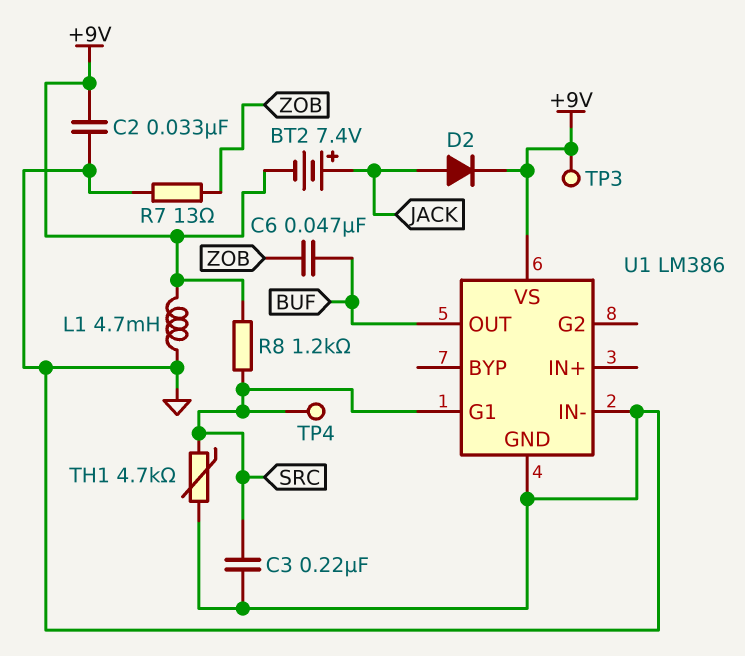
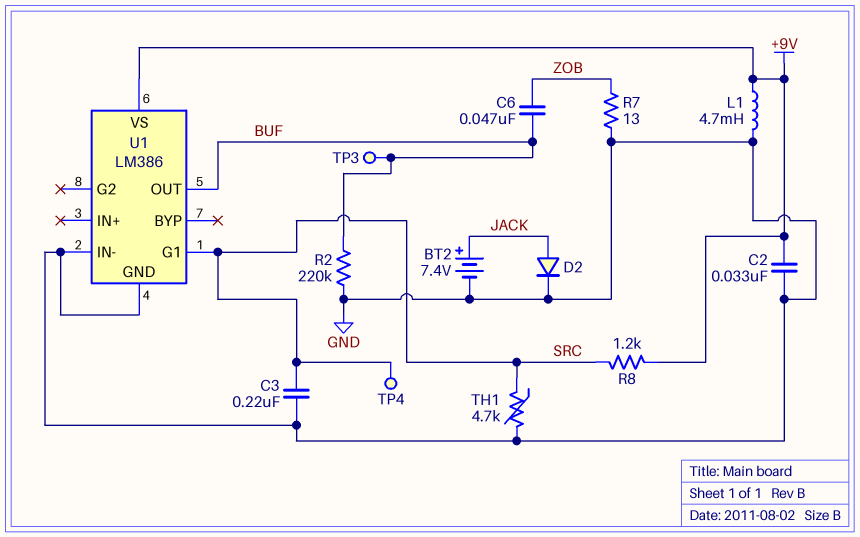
BT2: 7.4V (plus JACK, minus +9V) -> 7.4V (plus JACK, minus GND)
D2: diode (A JACK, K +9V) -> diode (A JACK, K GND)
R2: none -> 220k (BUF, GND)
TP3: test point (+9V) -> test point (BUF)

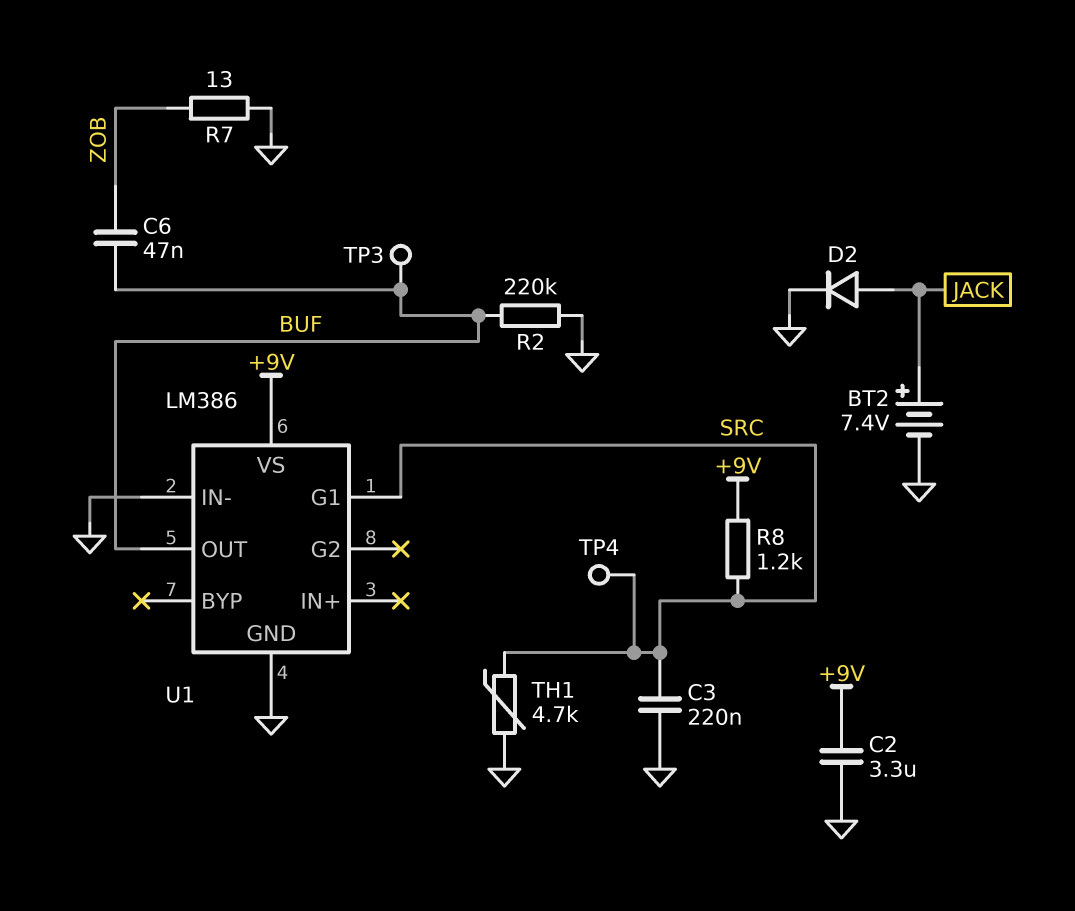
C2: 33nF (+9V, GND) -> 3.3uF (+9V, GND)
L1: 4.7mH (+9V, GND) -> none

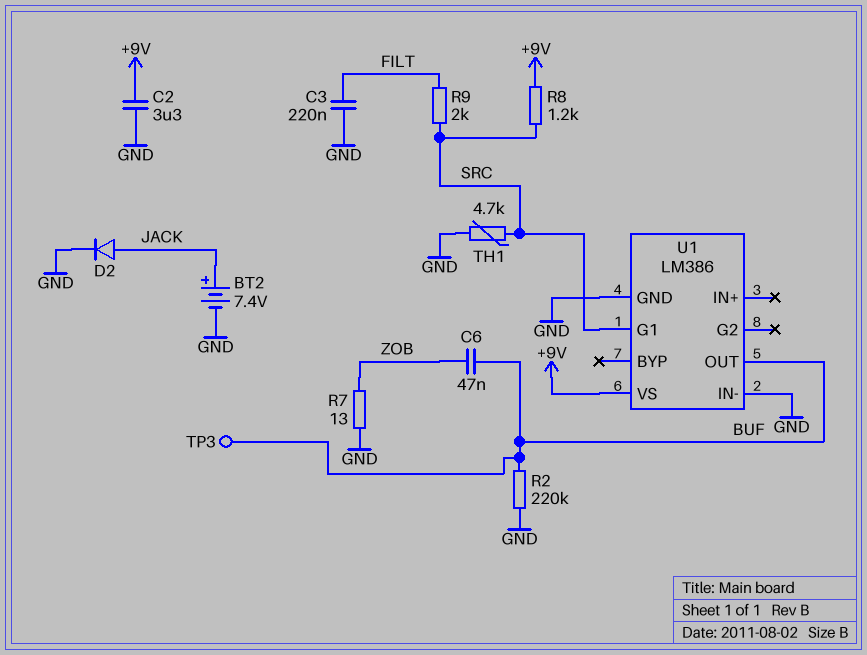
C3: 220nF (GND, SRC) -> 220nF (FILT, GND)
R9: none -> 2k (FILT, SRC)
TP4: test point (SRC) -> none

